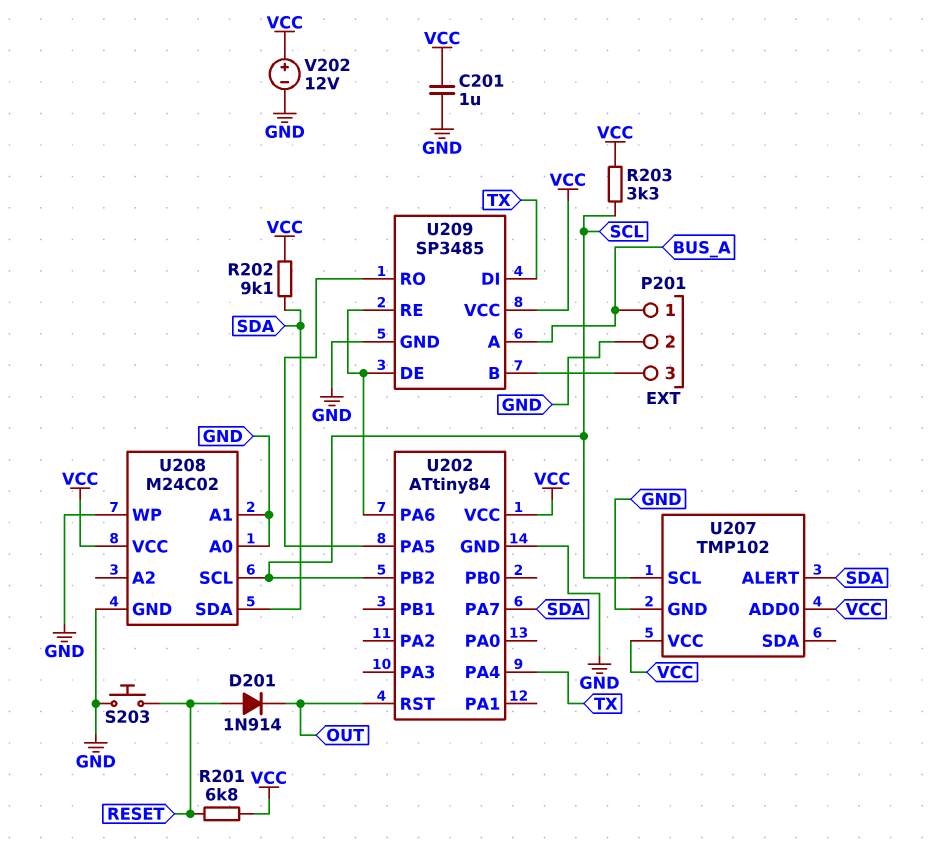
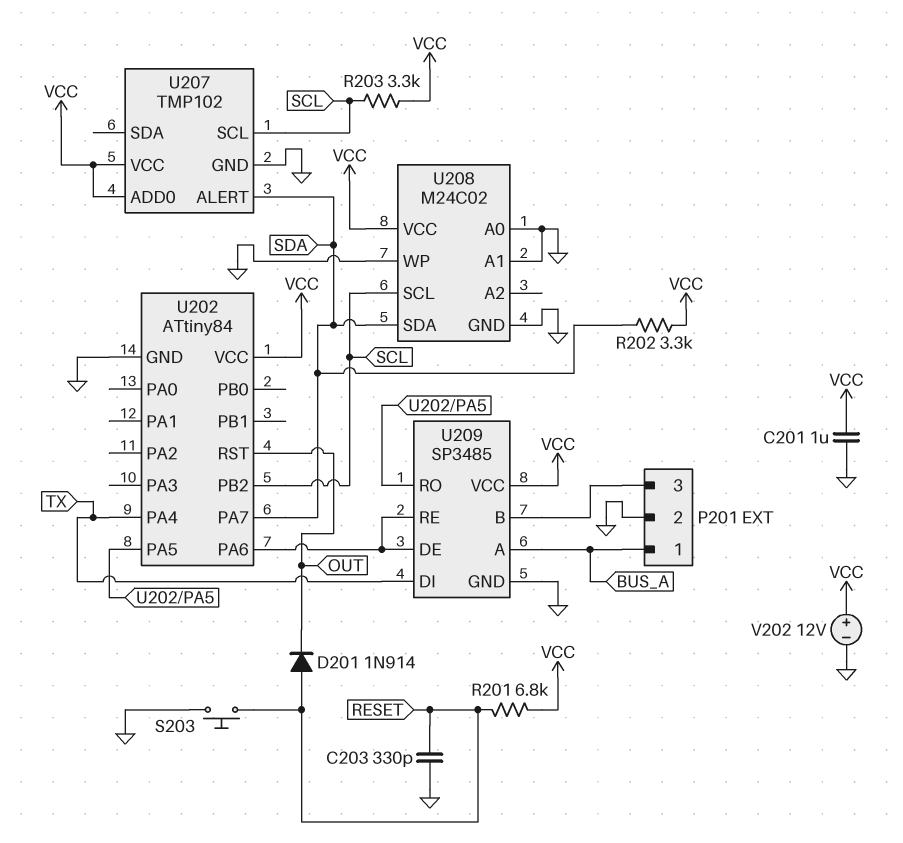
C203: none -> 330pF (GND, RESET)
R202: 9.1k (SDA, VCC) -> 3.3k (SDA, VCC)

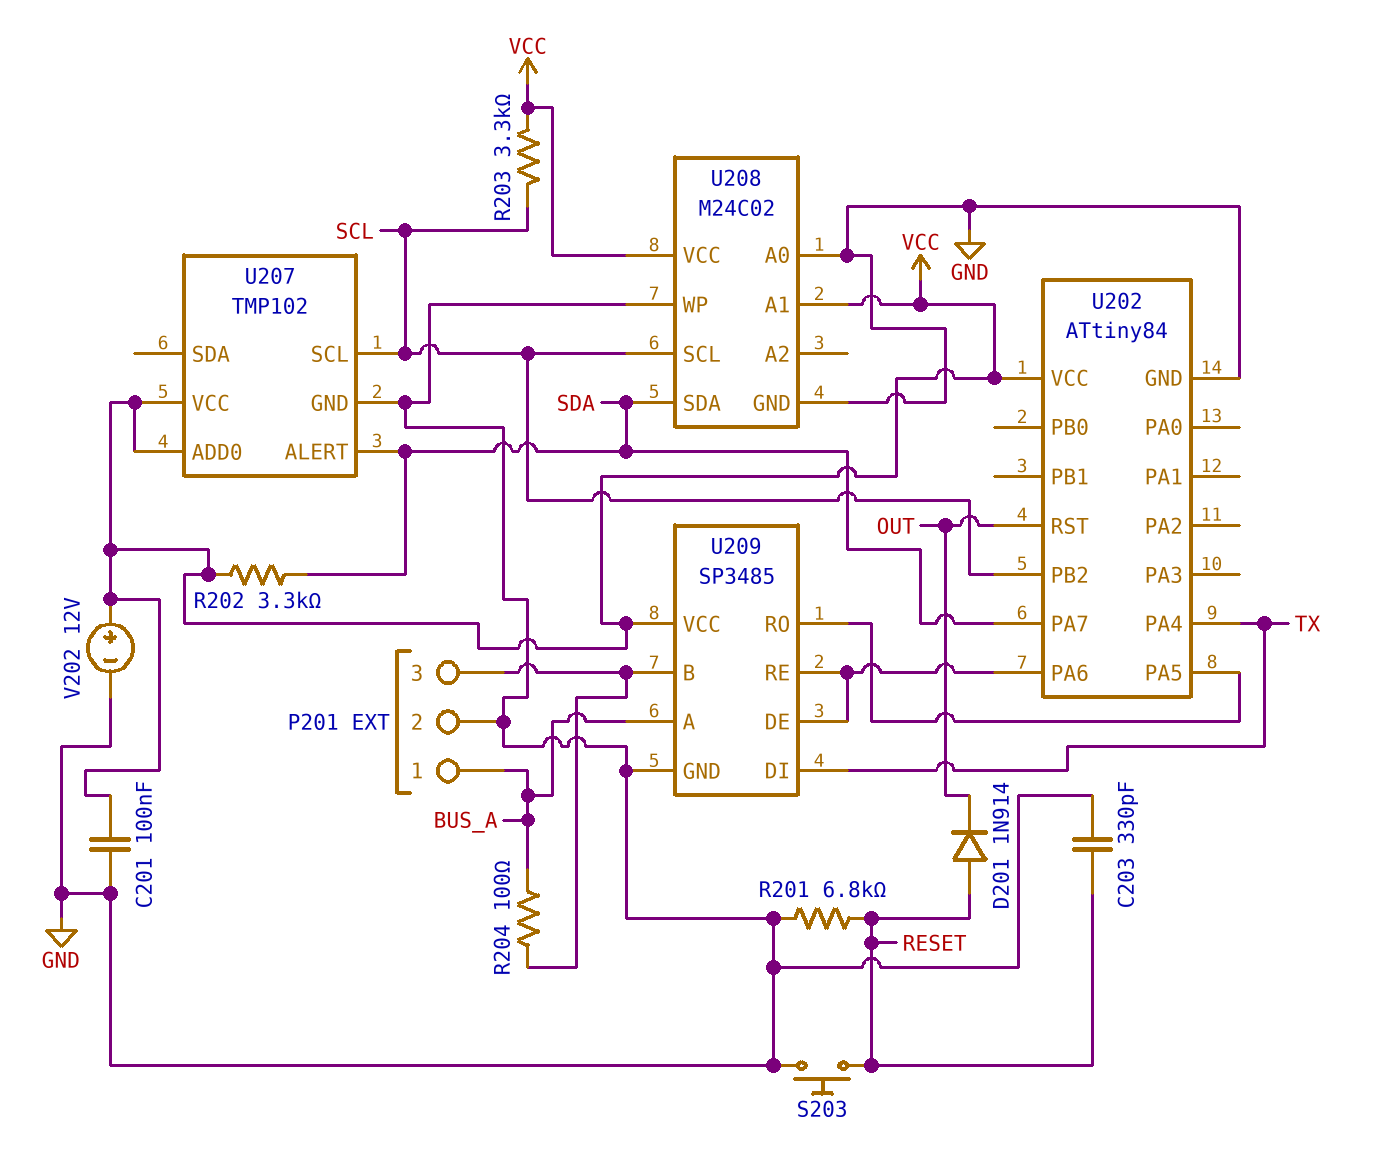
C201: 1uF (GND, VCC) -> 100nF (GND, VCC)
R201: 6.8k (RESET, VCC) -> 6.8k (GND, RESET)
R204: none -> 100 (BUS_A, P201/3)
U208 pin A1: GND -> VCC

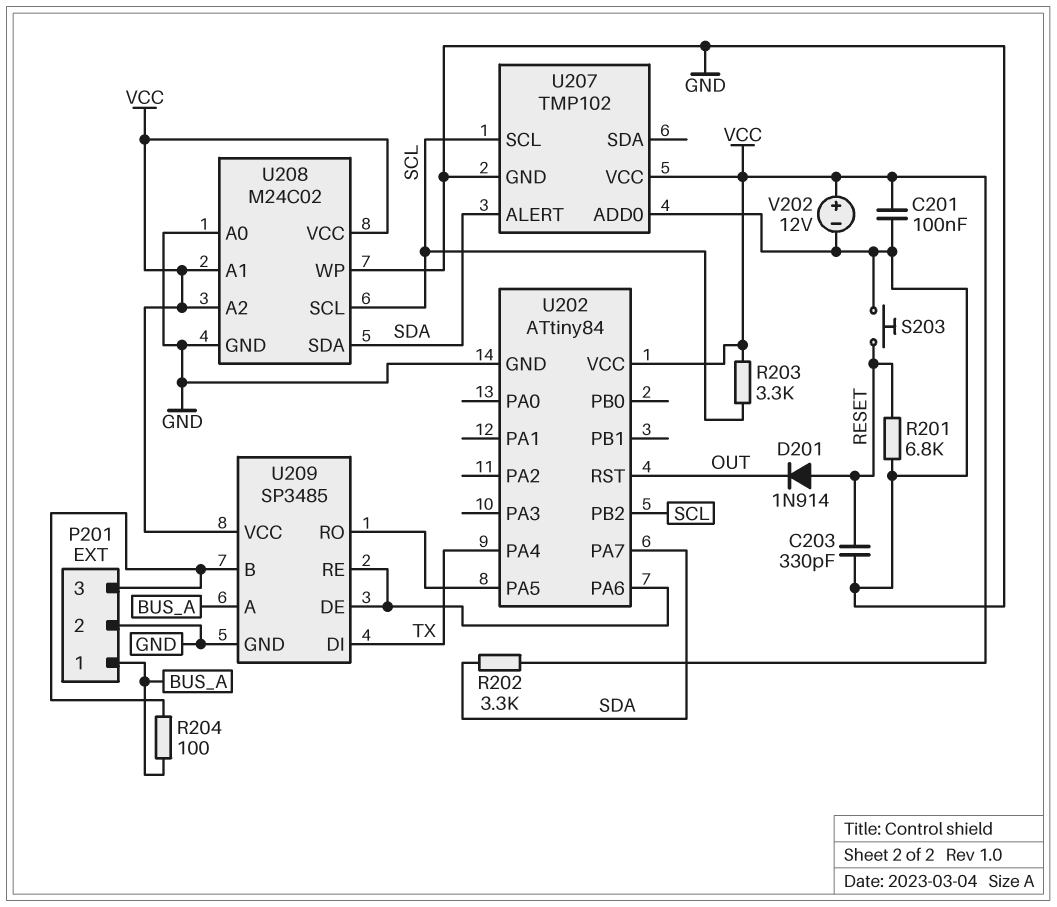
U207 pin ADD0: VCC -> GND
U208 pin A2: none -> VCC

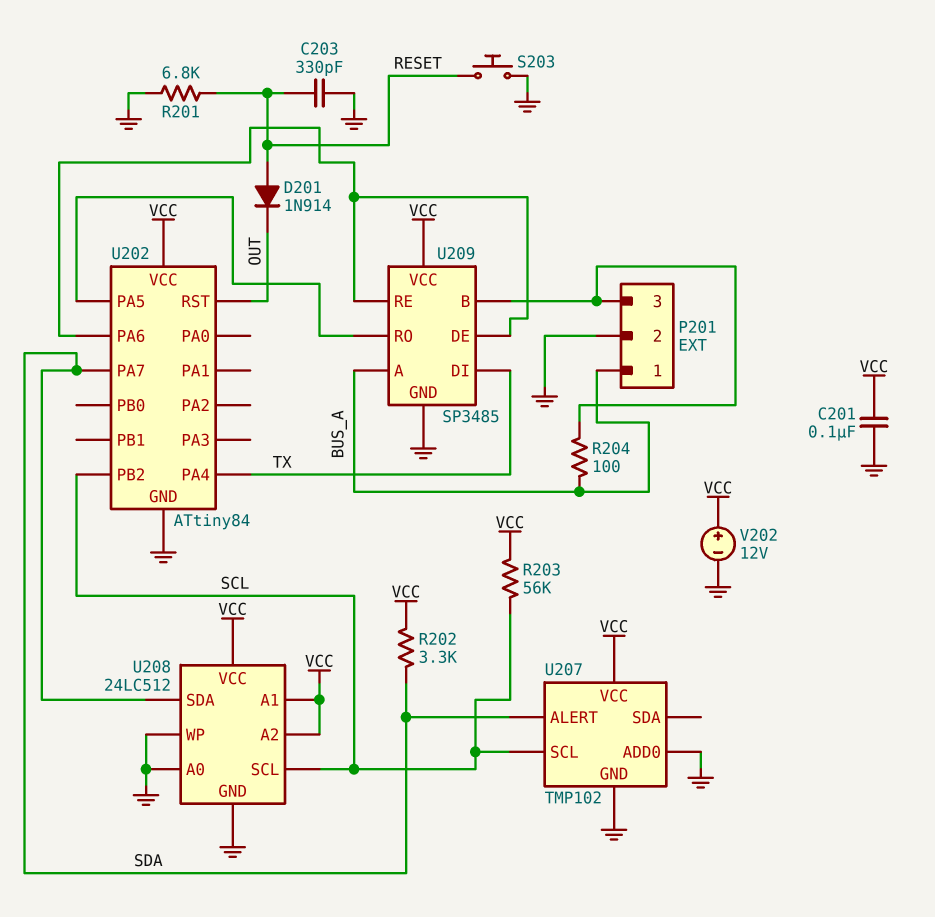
R203: 3.3k (SCL, VCC) -> 56k (SCL, VCC)
U208: M24C02 -> 24LC512

